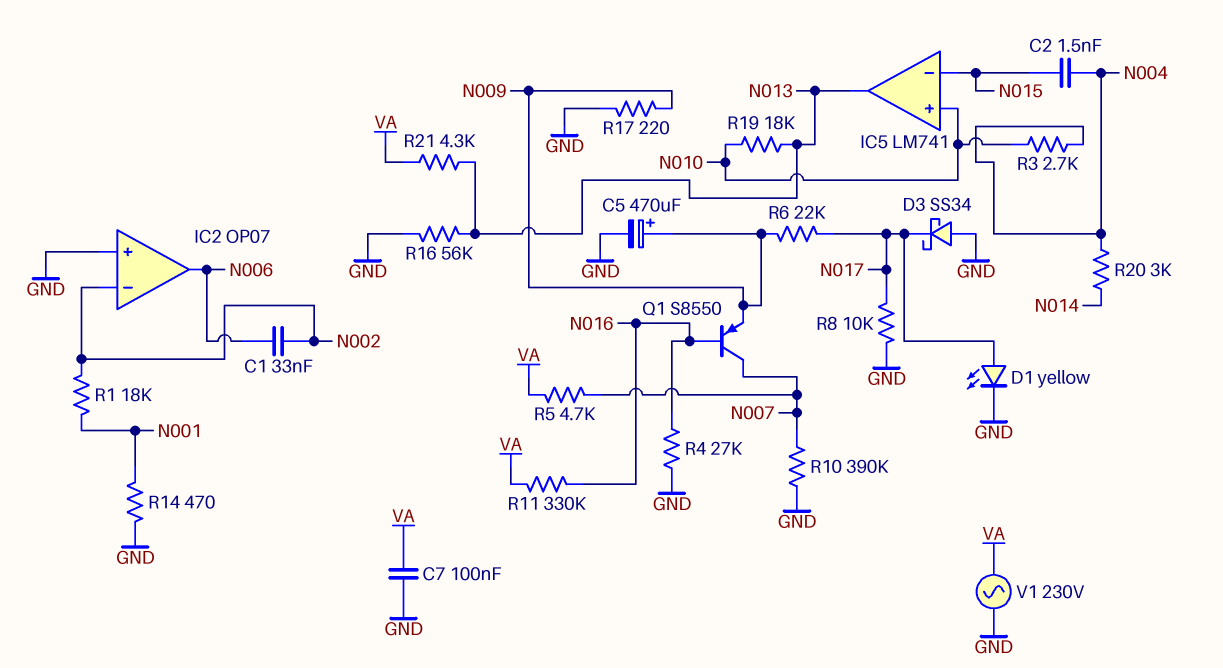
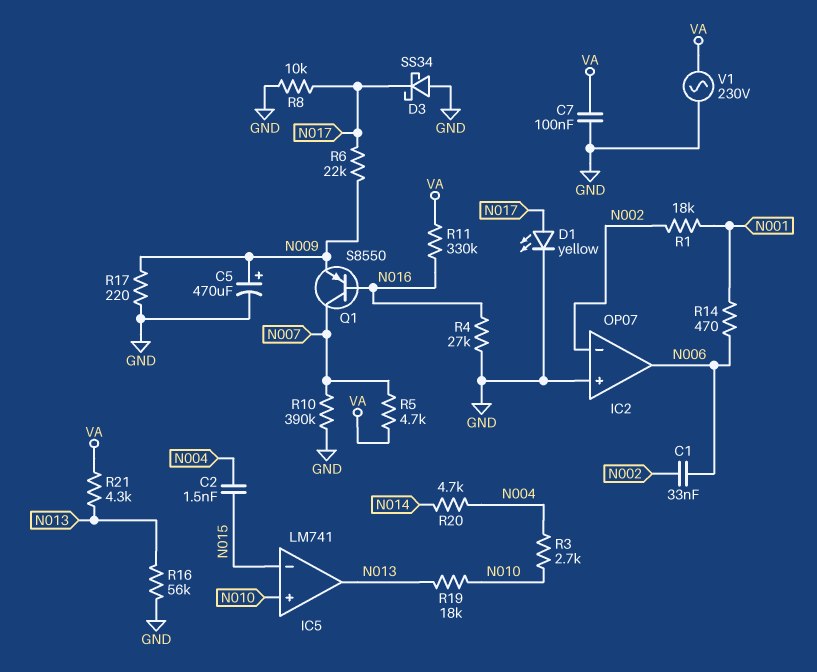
R14: 470 (GND, N001) -> 470 (N001, N006)
R20: 3k (N004, N014) -> 4.7k (N004, N014)

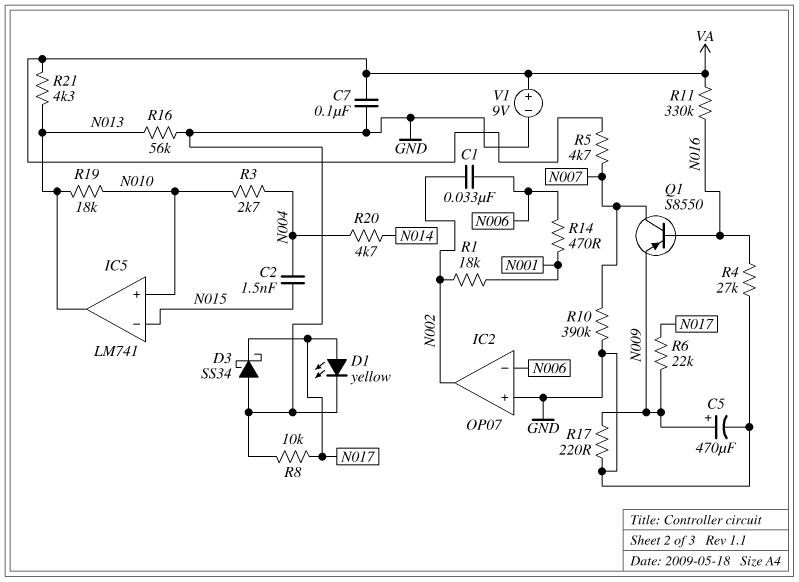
IC2 pin in-: N002 -> N006
IC2 pin out: N006 -> N002
V1: AC 230V (GND, VA) -> 9V (plus VA, minus GND)

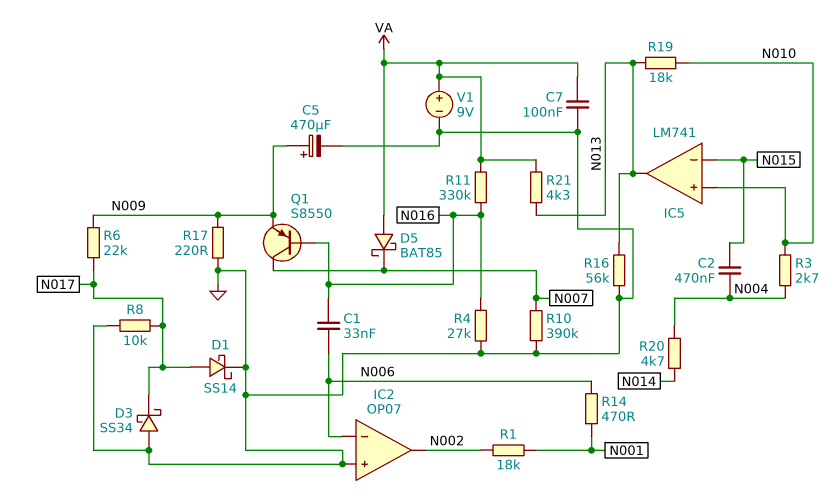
C1: 33nF (N002, N006) -> 33nF (N006, N016)
C2: 1.5nF (N004, N015) -> 470nF (N004, N015)
D1: LED yellow (A N017, K GND) -> schottky SS14 (A N017, K GND)
D5: none -> schottky BAT85 (A VA, K N007)
R5: 4.7k (N007, VA) -> none

